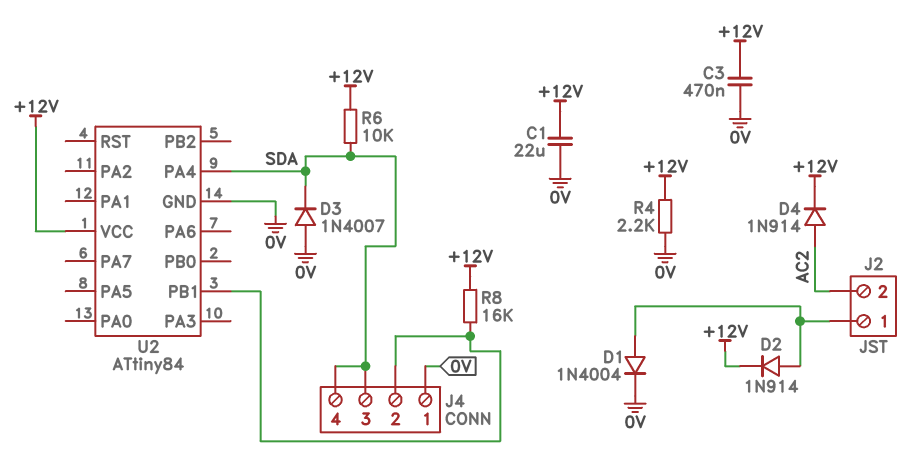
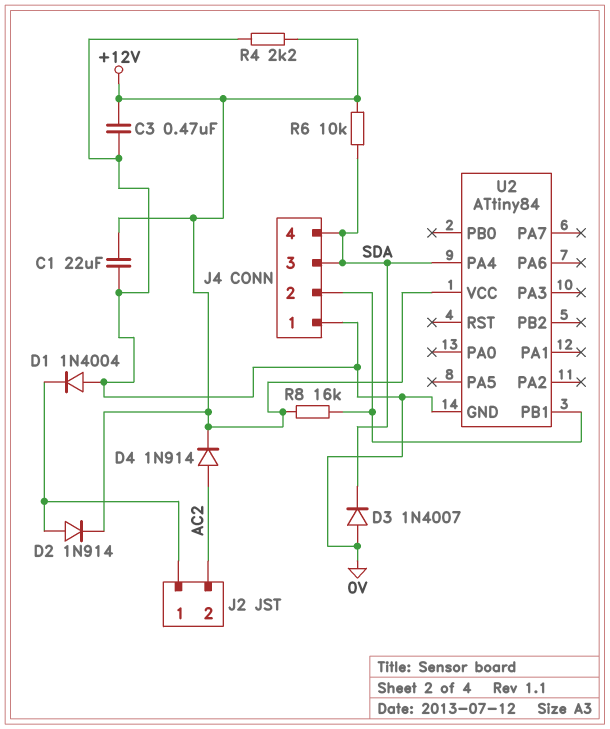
D1: diode 1N4004 (A J2/1, K 0V) -> diode 1N4004 (A 0V, K J2/1)

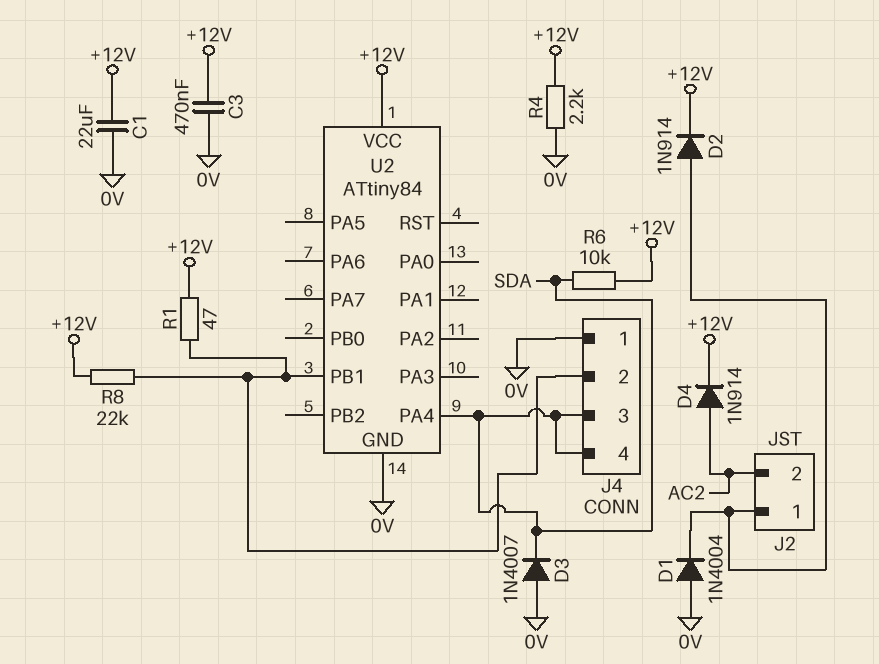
R1: none -> 47 (+12V, J4/2)
R8: 16k (+12V, J4/2) -> 22k (+12V, J4/2)

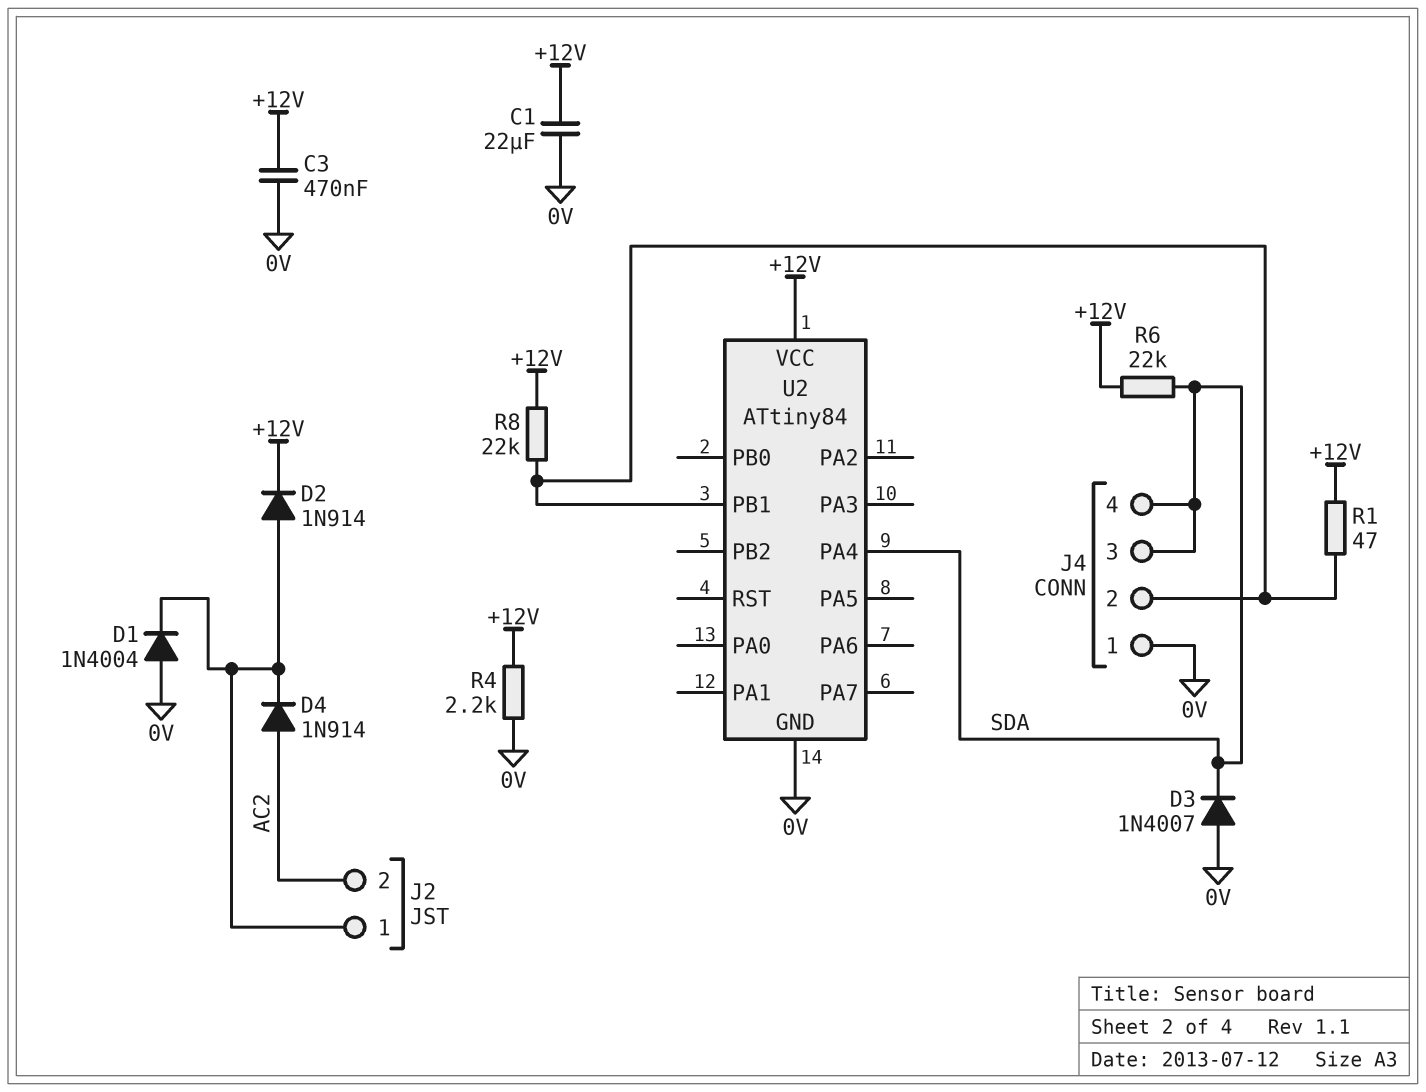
D4: diode 1N914 (A AC2, K +12V) -> diode 1N914 (A AC2, K J2/1)
R6: 10k (+12V, SDA) -> 22k (+12V, SDA)

